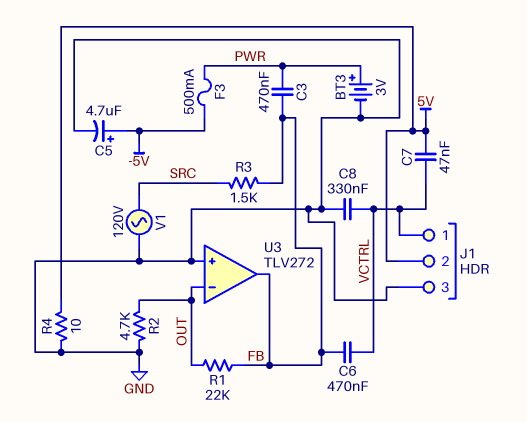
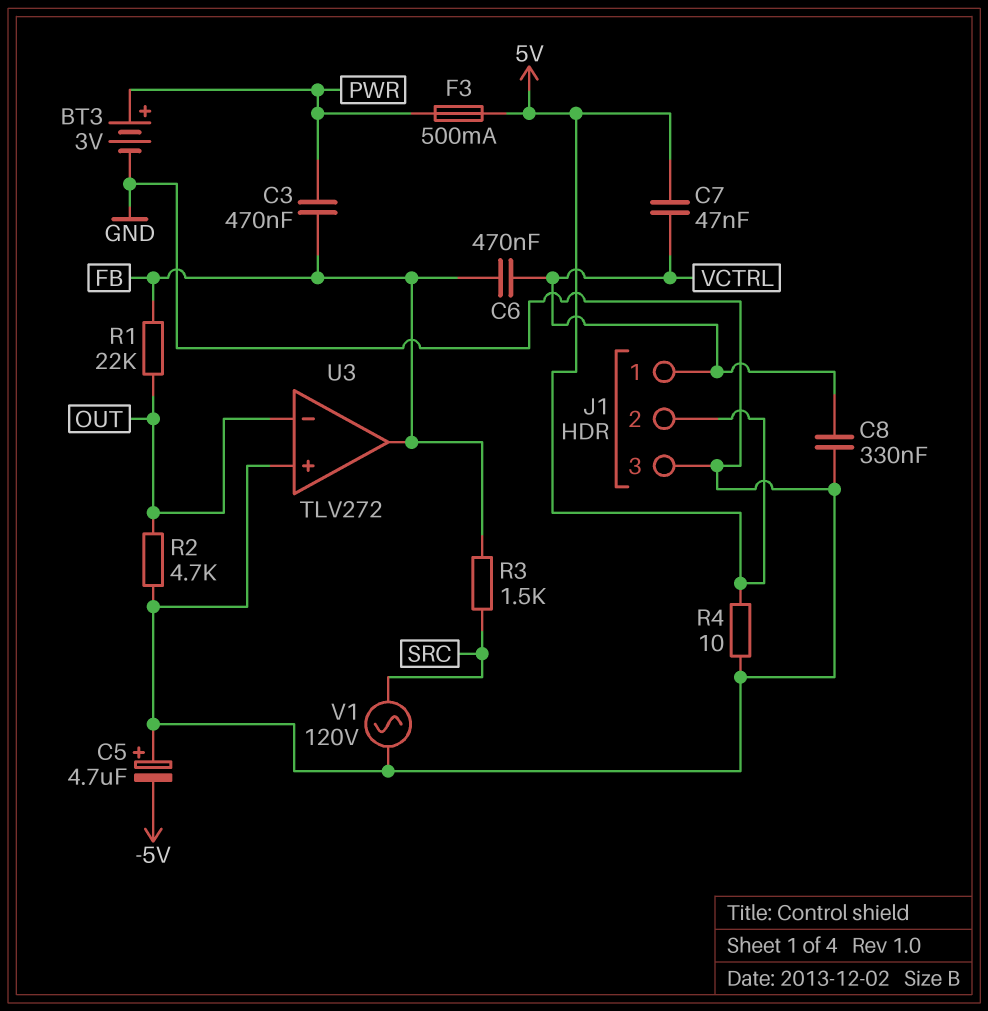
C5: 4.7uF (plus -5V, minus GND) -> 4.7uF (plus GND, minus -5V)
F3: 500mA (-5V, PWR) -> 500mA (5V, PWR)

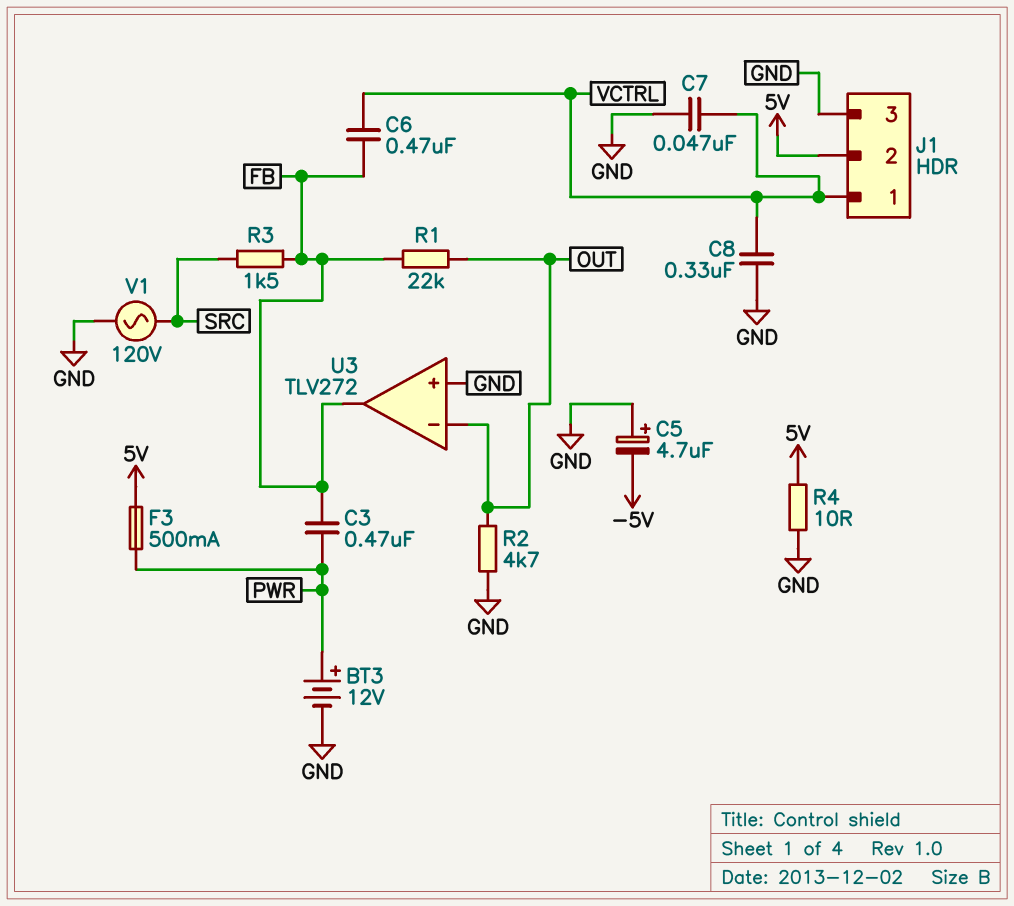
BT3: 3V (plus PWR, minus GND) -> 12V (plus PWR, minus GND)
C7: 47nF (5V, VCTRL) -> 47nF (GND, VCTRL)

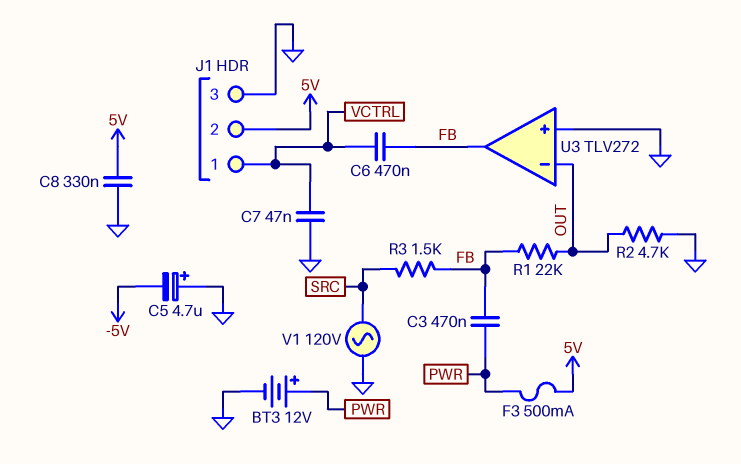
C8: 330nF (GND, VCTRL) -> 330nF (5V, GND)
R4: 10 (5V, GND) -> none

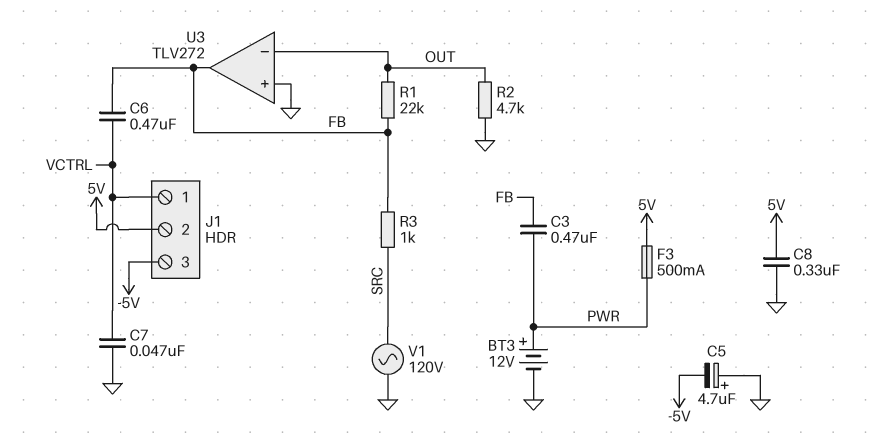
J1 pin 3: GND -> -5V
R3: 1.5k (FB, SRC) -> 1k (FB, SRC)

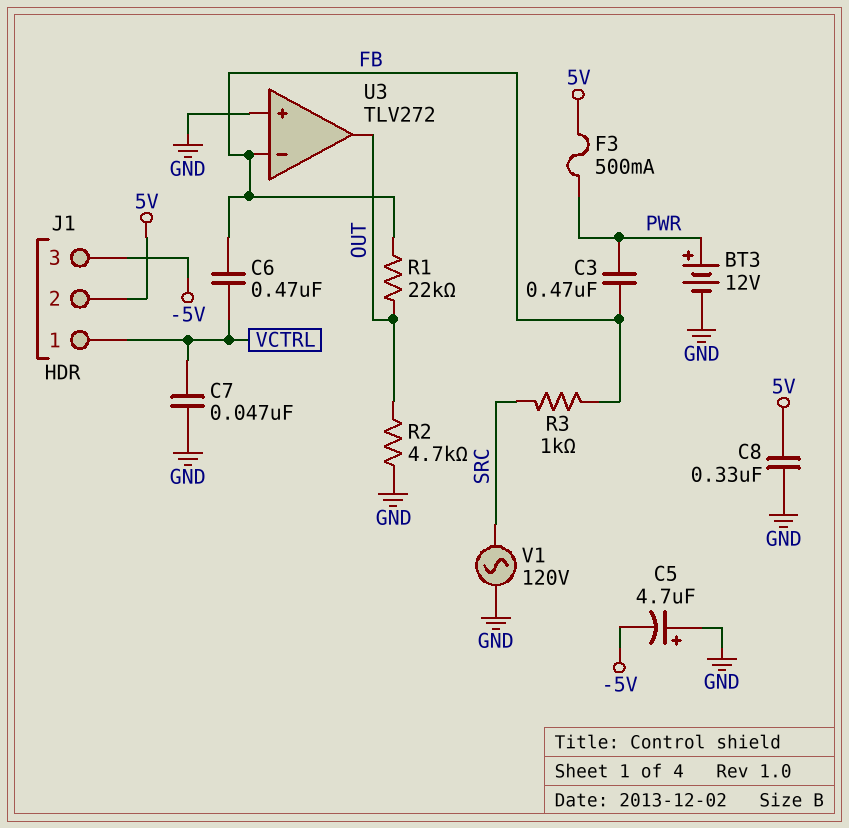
U3 pin in-: OUT -> FB
U3 pin out: FB -> OUT

